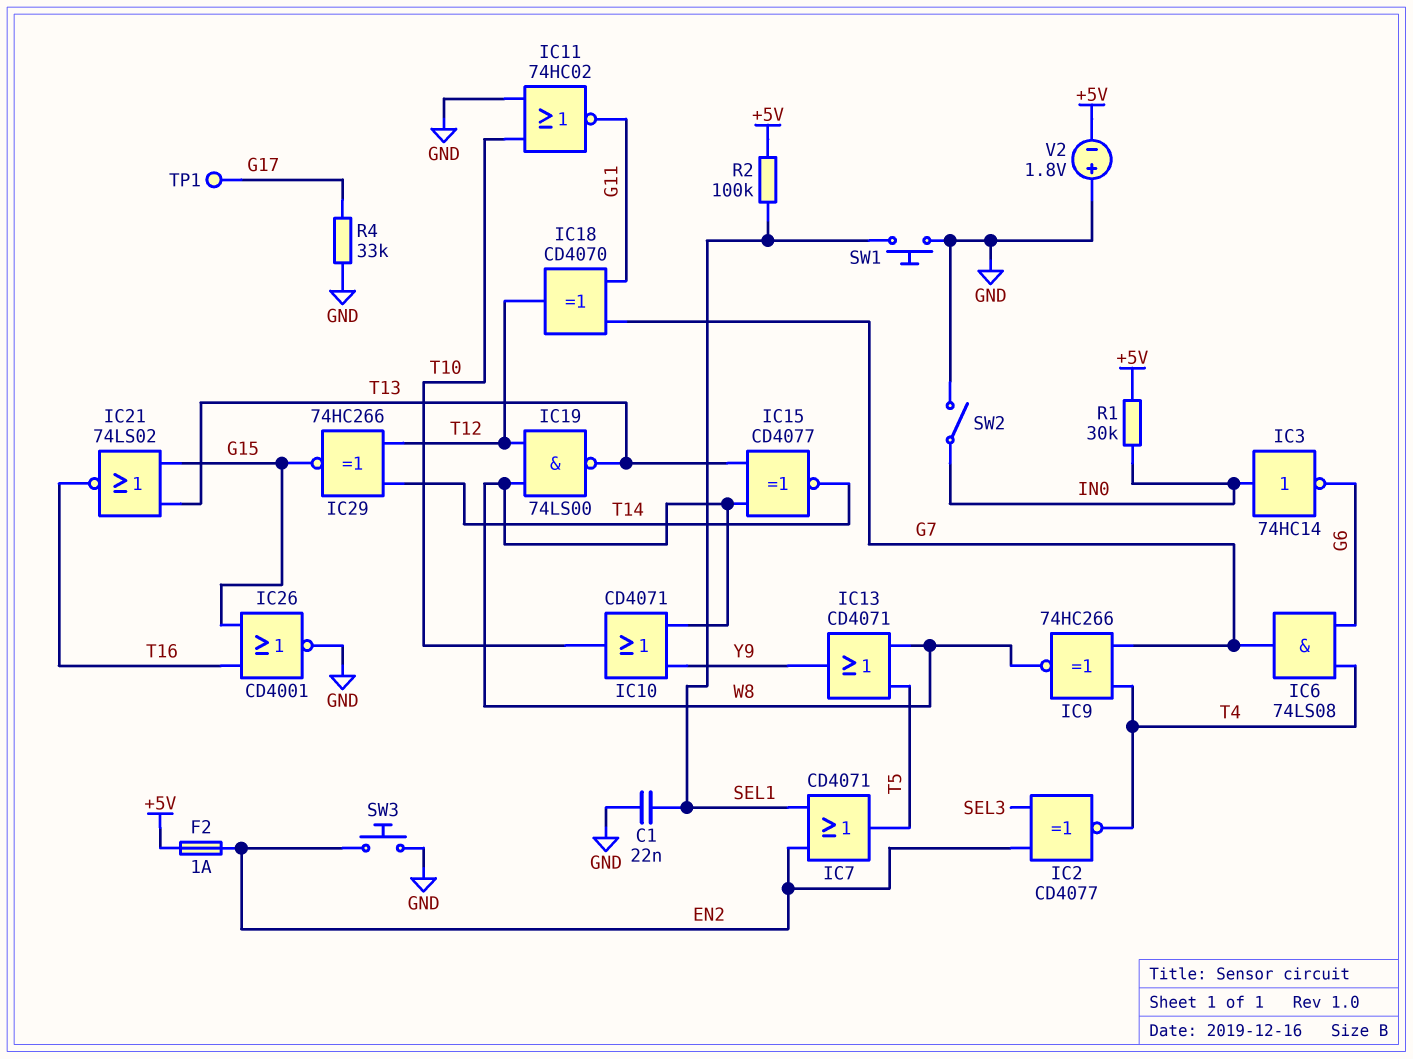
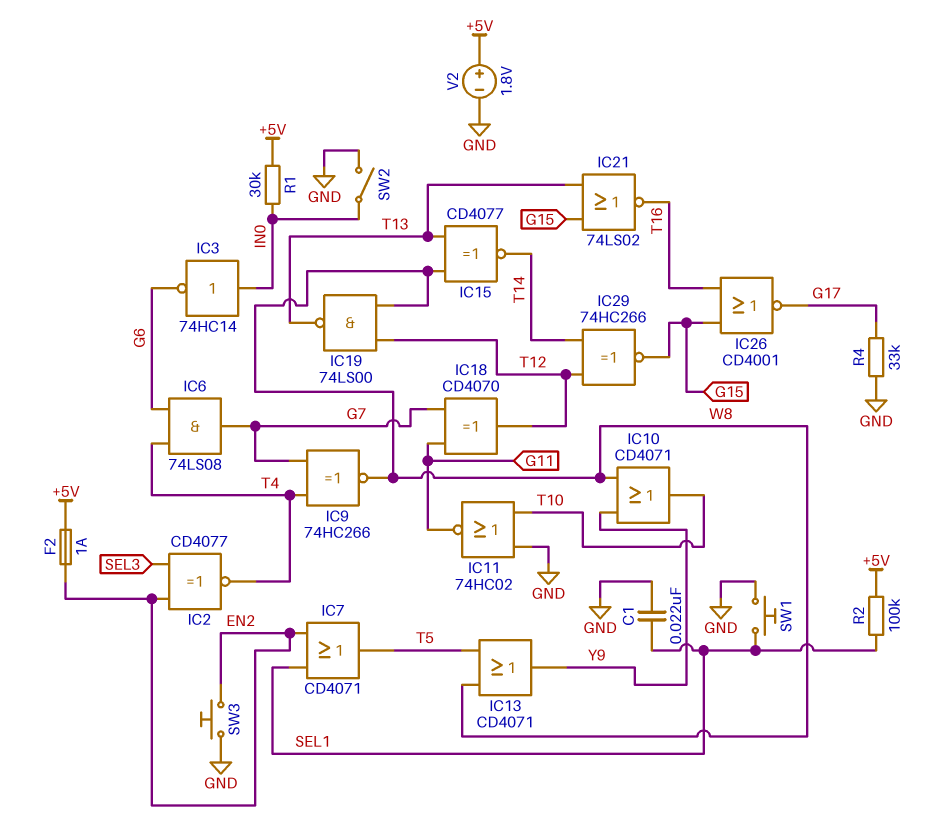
IC26: NOR CD4001 (in G15, in T16, out GND) -> NOR CD4001 (in G15, in T16, out G17)
TP1: test point (G17) -> none
V2: 1.8V (plus GND, minus +5V) -> 1.8V (plus +5V, minus GND)

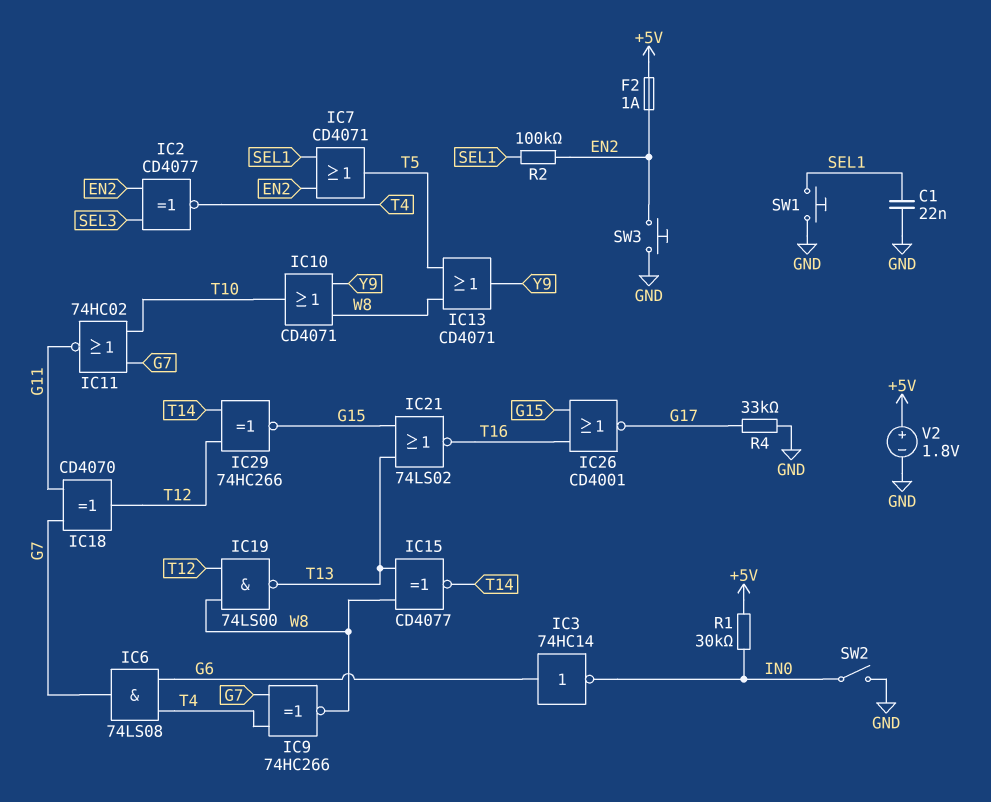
IC3: NOT 74HC14 (in IN0, out G6) -> NOT 74HC14 (in G6, out IN0)
IC11: NOR 74HC02 (in GND, in T10, out G11) -> NOR 74HC02 (in G7, in T10, out G11)
R2: 100k (+5V, SEL1) -> 100k (EN2, SEL1)

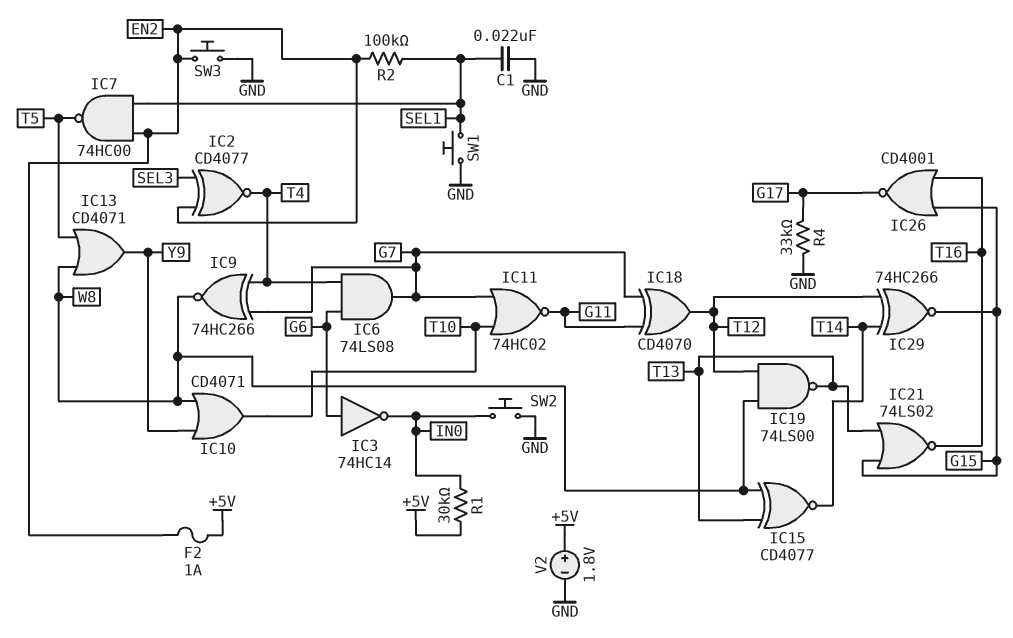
IC7: OR CD4071 (in EN2, in SEL1, out T5) -> NAND 74HC00 (in EN2, in SEL1, out T5)
SW2: switch (GND, IN0) -> button (GND, IN0)

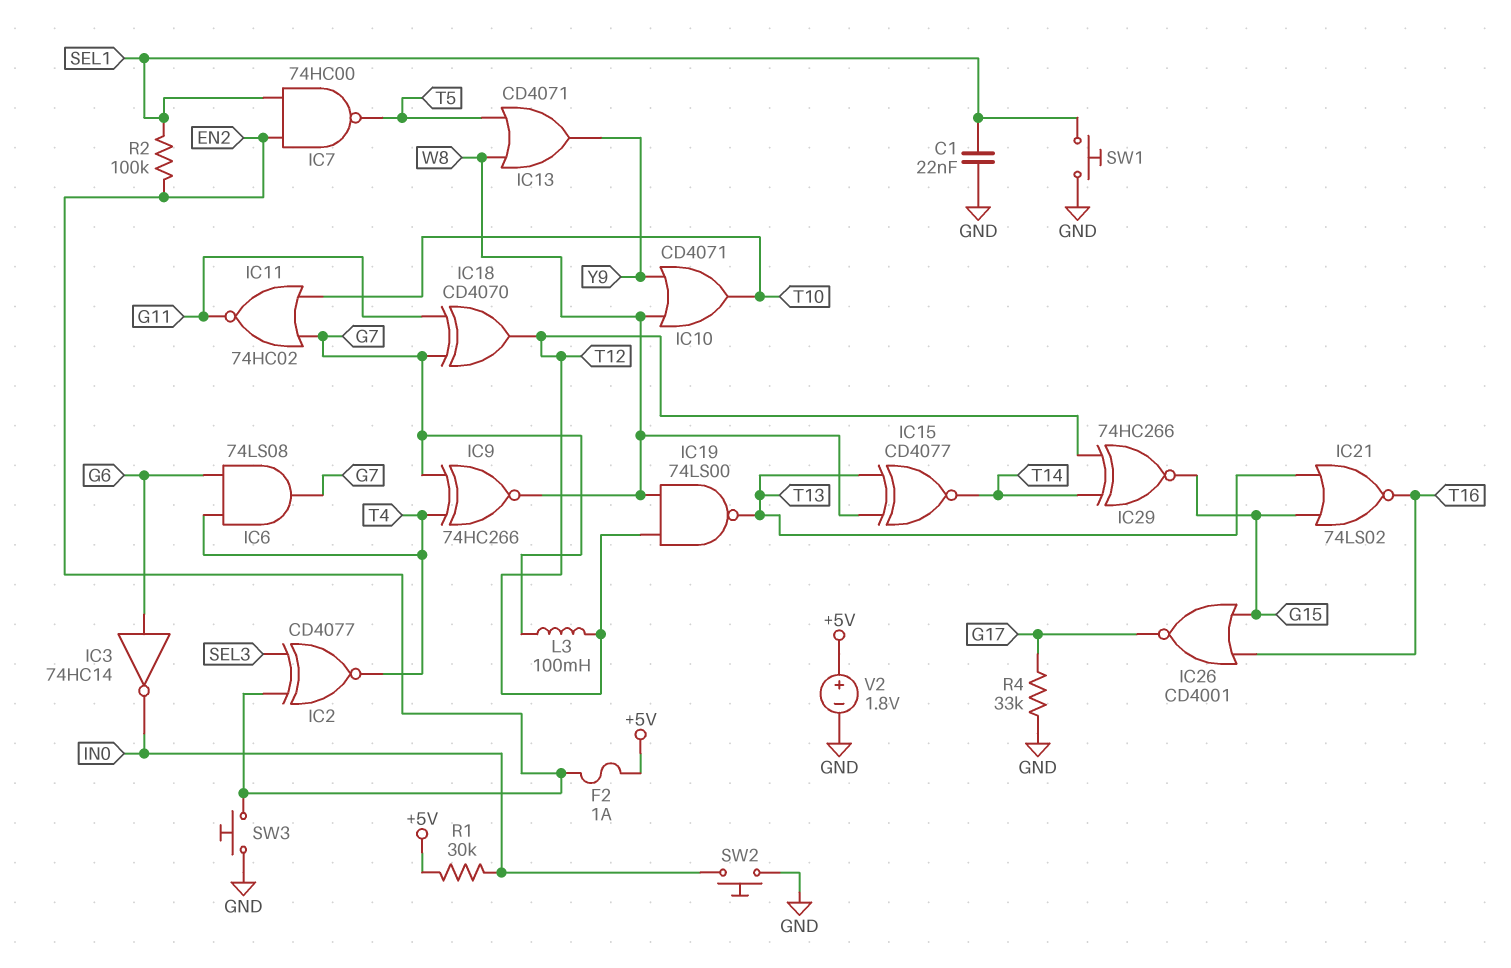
L3: none -> 100mH (G7, T12)

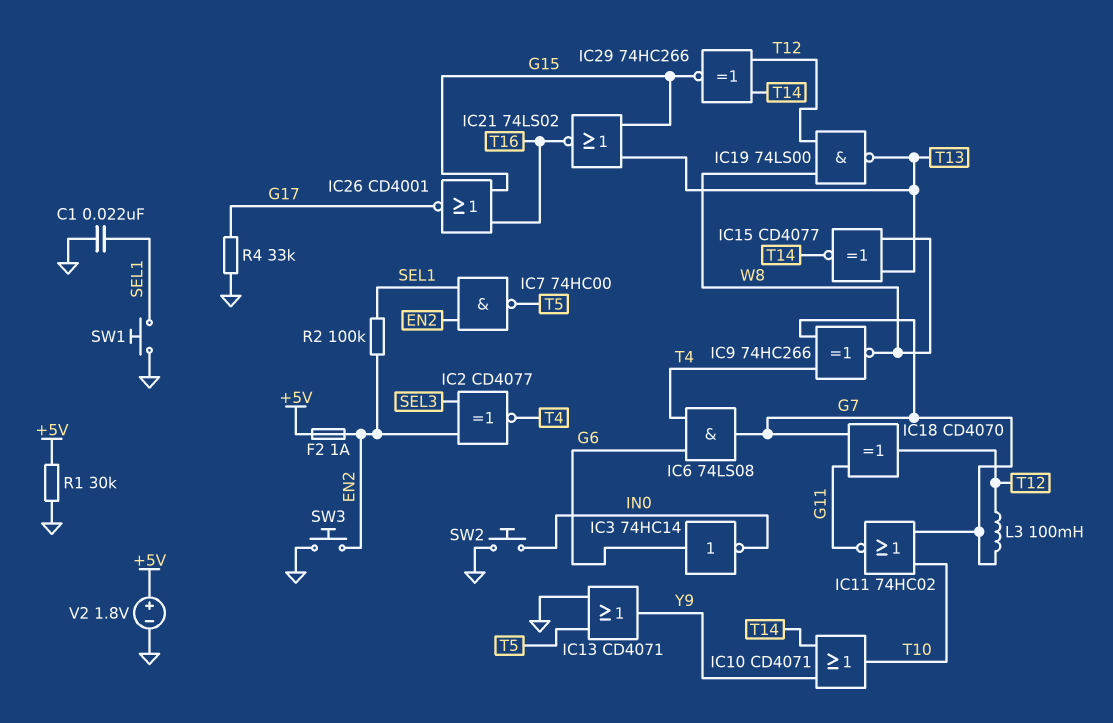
IC10: OR CD4071 (in W8, in Y9, out T10) -> OR CD4071 (in T14, in Y9, out T10)
IC13: OR CD4071 (in T5, in W8, out Y9) -> OR CD4071 (in GND, in T5, out Y9)
R1: 30k (+5V, IN0) -> 30k (+5V, GND)

